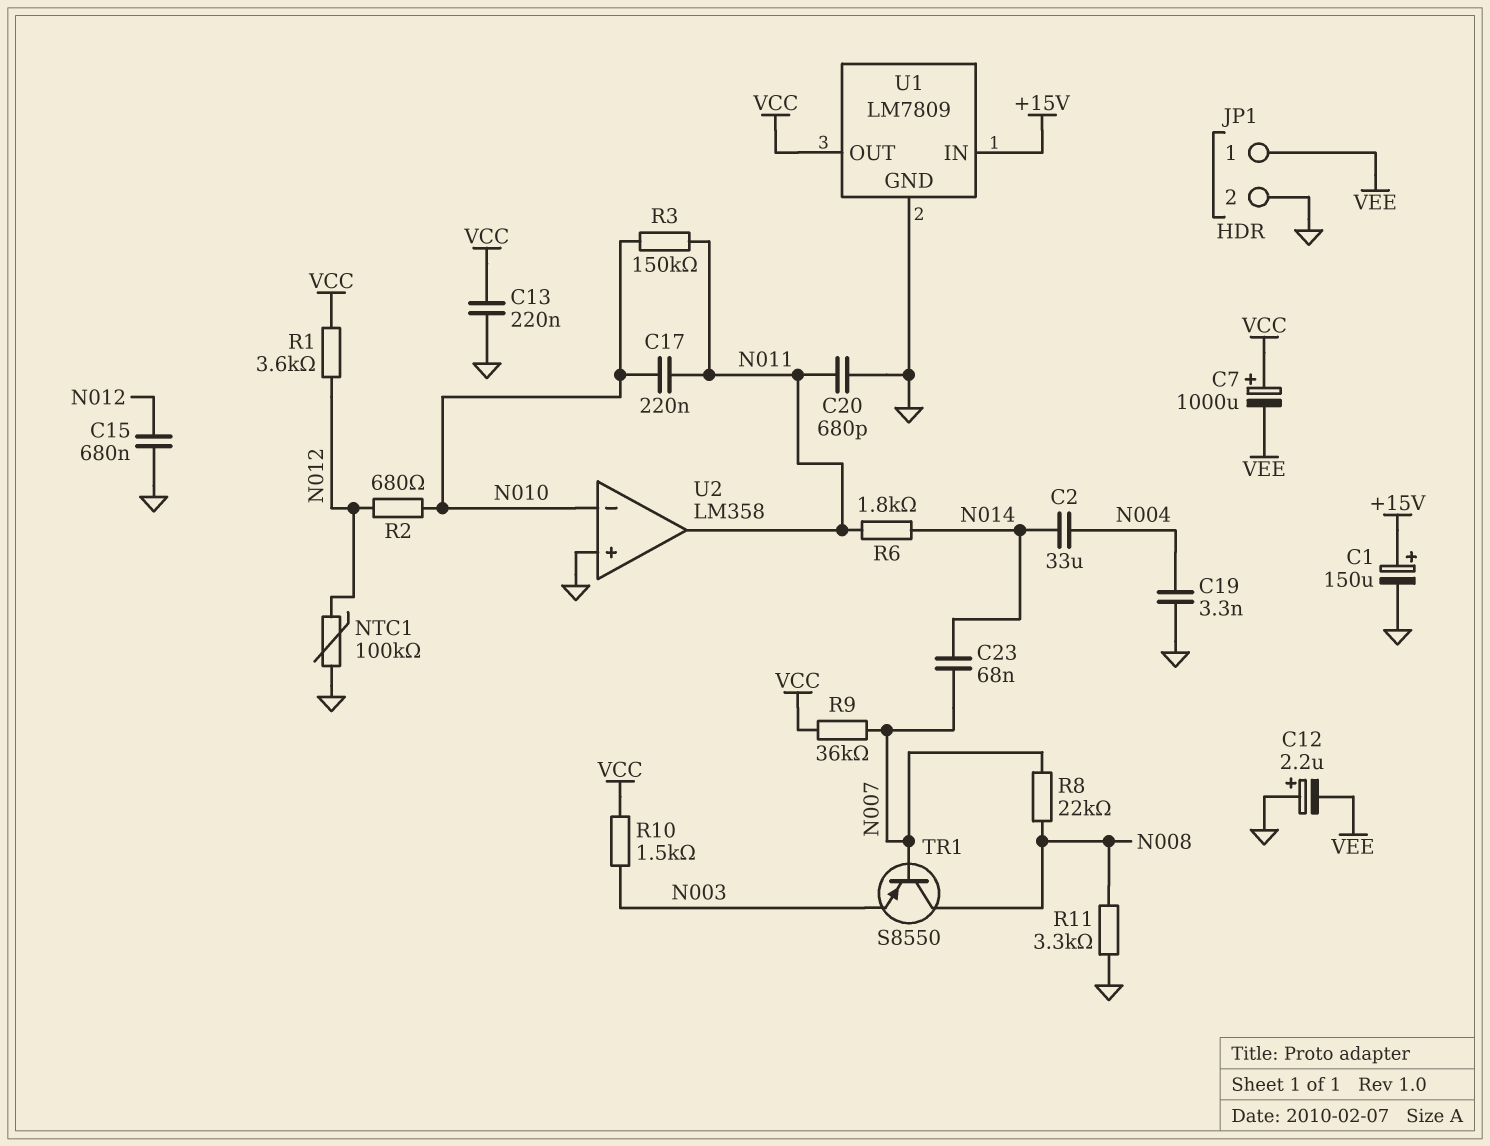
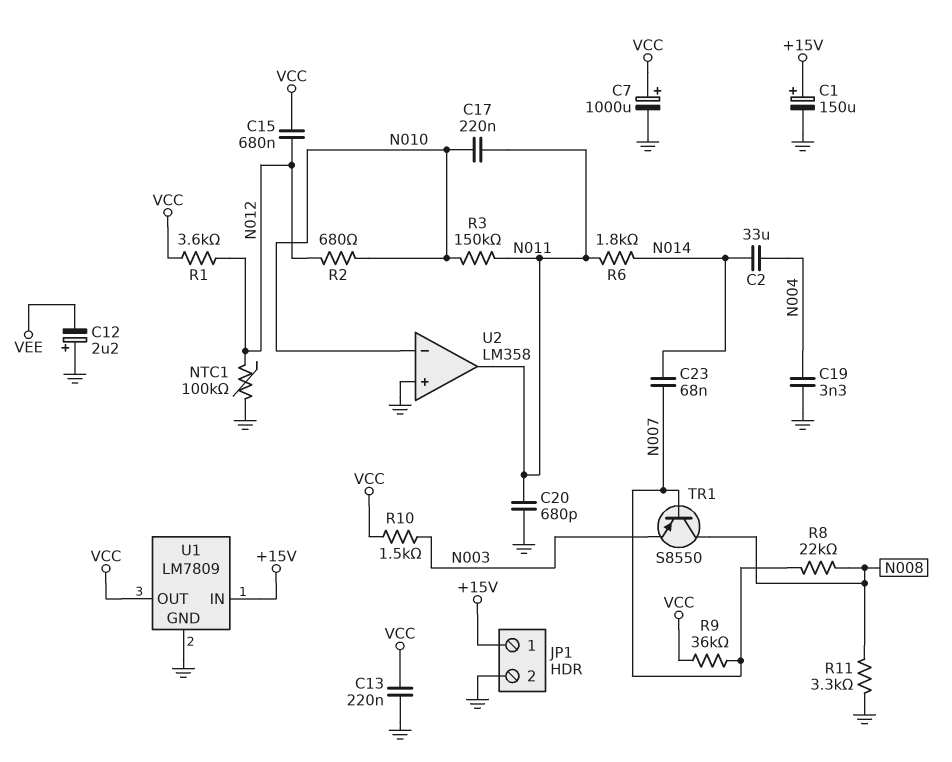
C7: 1000uF (plus VCC, minus VEE) -> 1000uF (plus VCC, minus GND)
C15: 680nF (GND, N012) -> 680nF (N012, VCC)
JP1 pin 1: VEE -> +15V

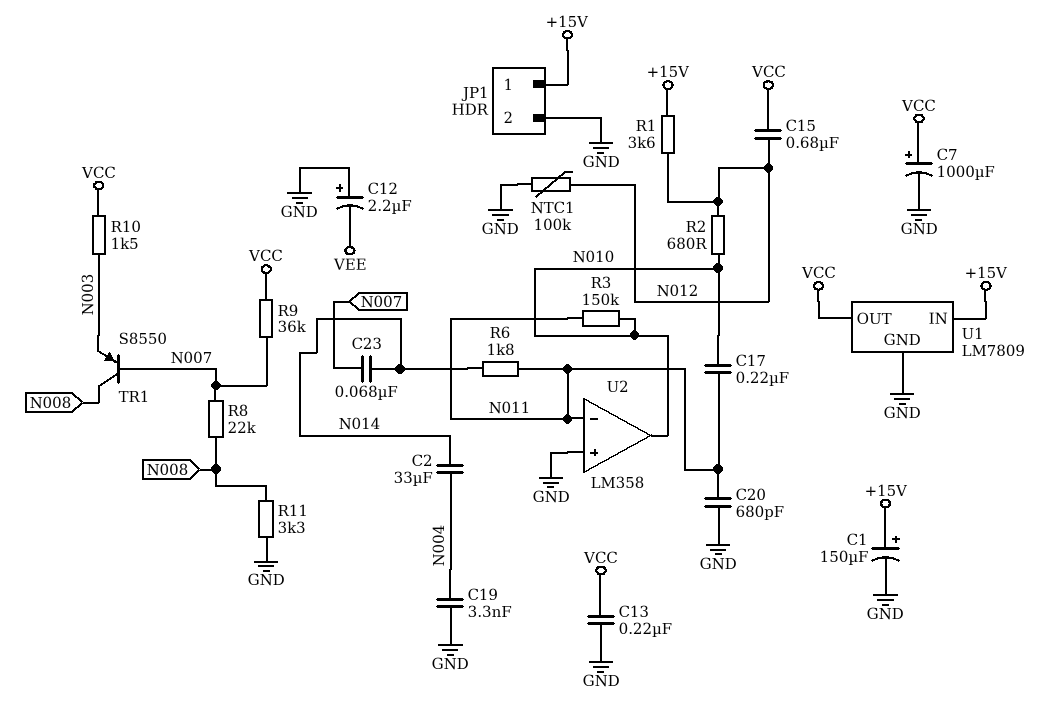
R1: 3.6k (N012, VCC) -> 3.6k (+15V, N012)
U2 pin in-: N010 -> N011
U2 pin out: N011 -> N010

